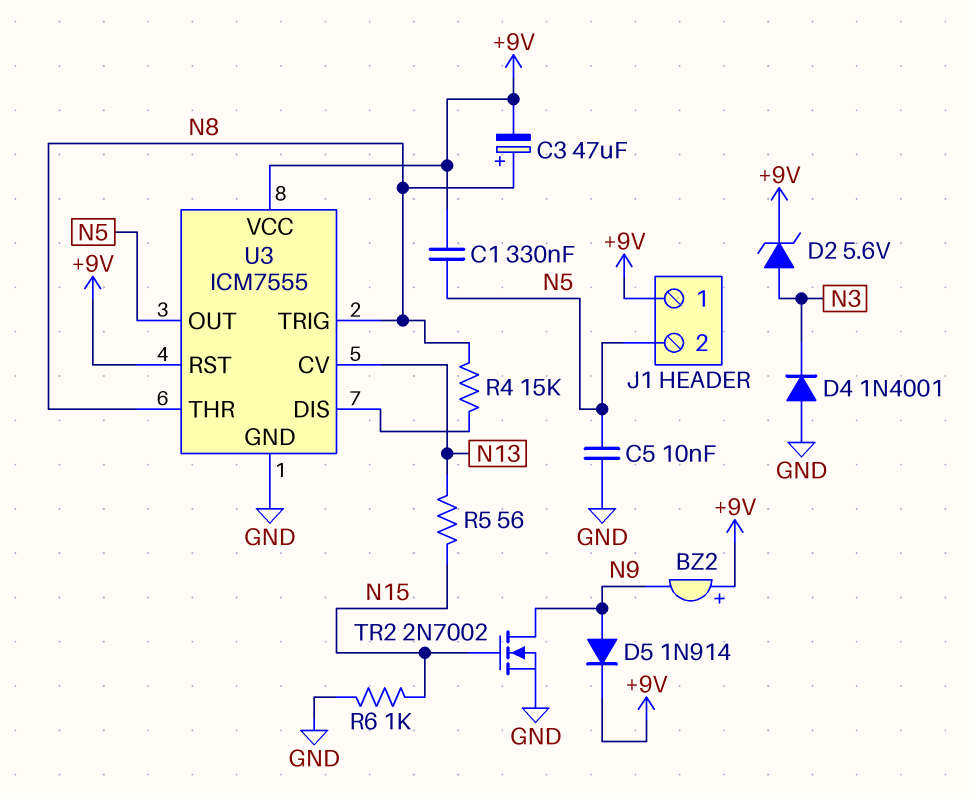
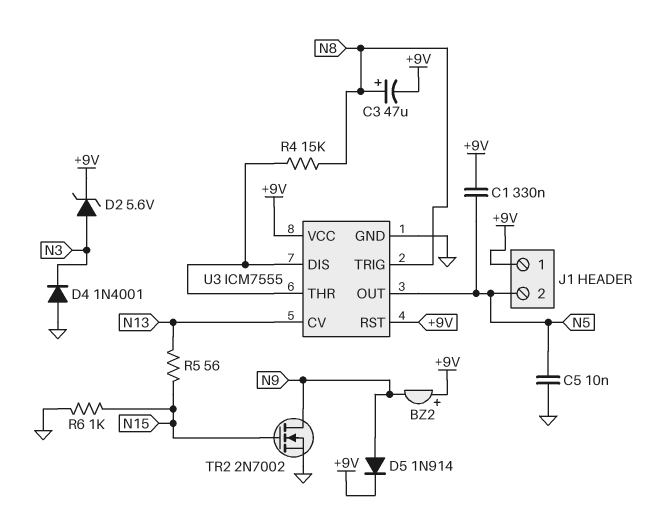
U3 pin THR: N8 -> U3/DIS

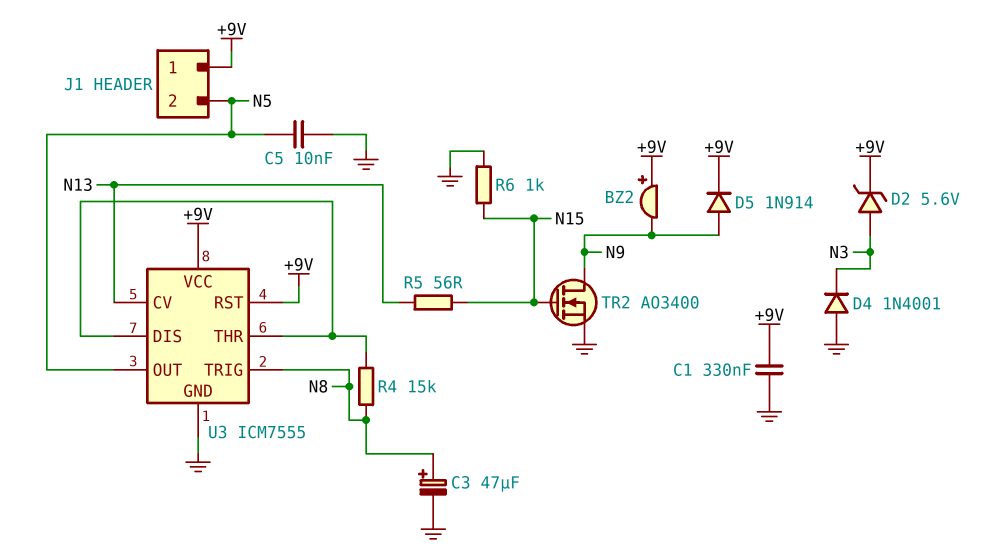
C1: 330nF (+9V, N5) -> 330nF (+9V, GND)
C3: 47uF (plus N8, minus +9V) -> 47uF (plus N8, minus GND)
TR2: NMOS 2N7002 (G N15, D N9, S GND) -> NMOS AO3400 (G N15, D N9, S GND)

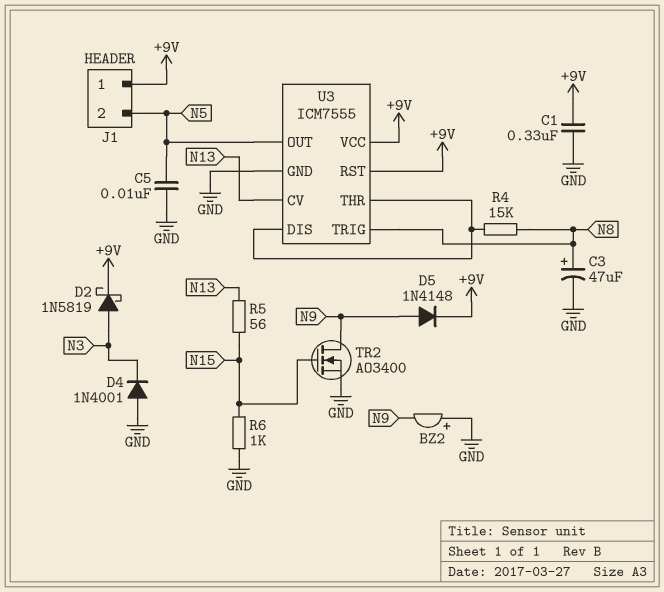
BZ2: buzzer (plus +9V, minus N9) -> buzzer (plus GND, minus N9)
D2: zener 5.6V (A N3, K +9V) -> schottky 1N5819 (A N3, K +9V)
D5: diode 1N914 (A N9, K +9V) -> diode 1N4148 (A N9, K +9V)

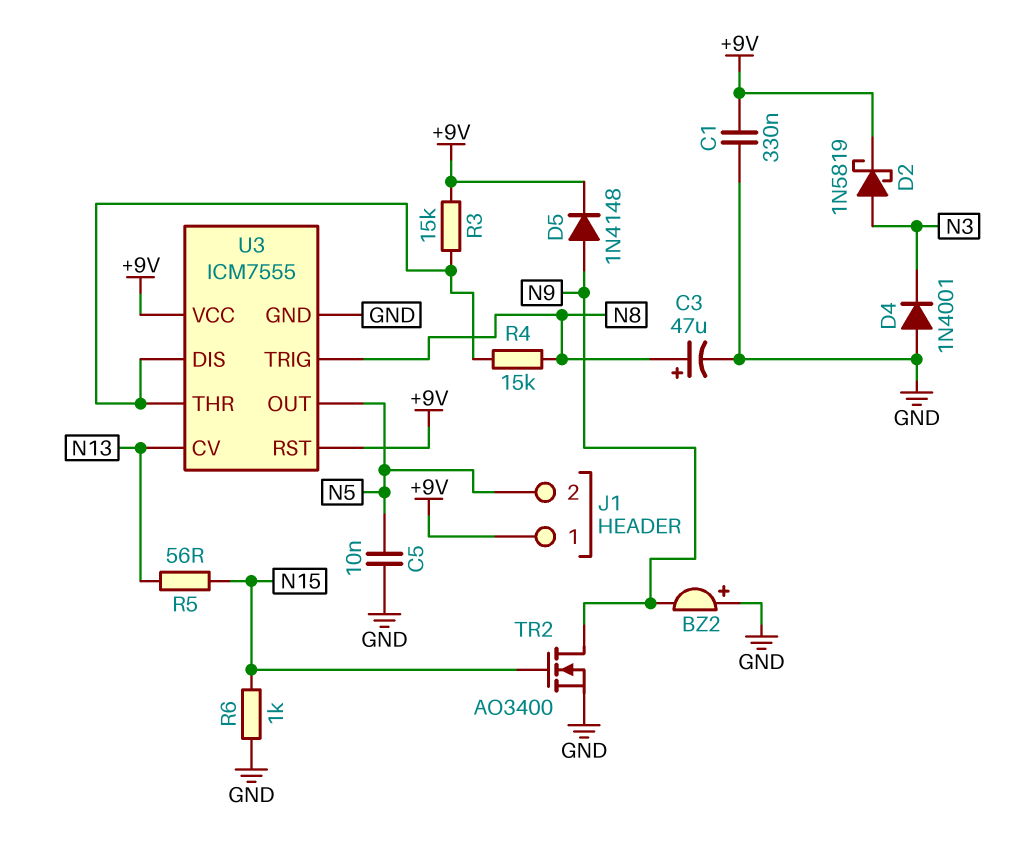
R3: none -> 15k (+9V, U3/DIS)

